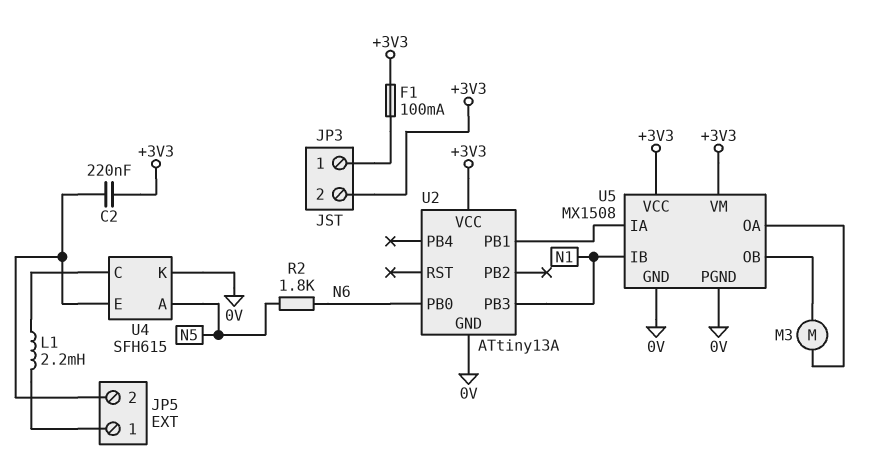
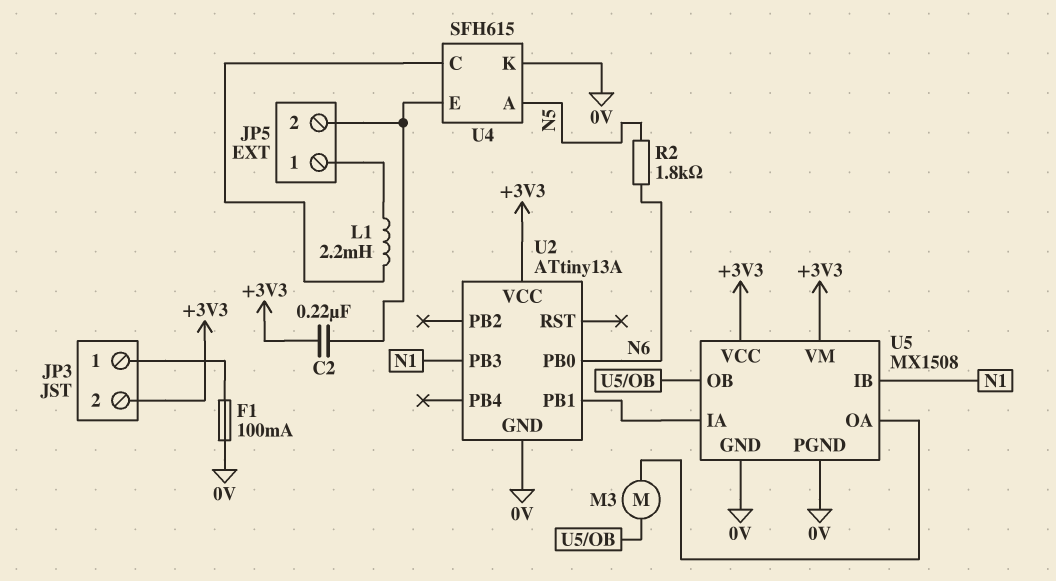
F1: 100mA (+3V3, JP3/1) -> 100mA (0V, JP3/1)

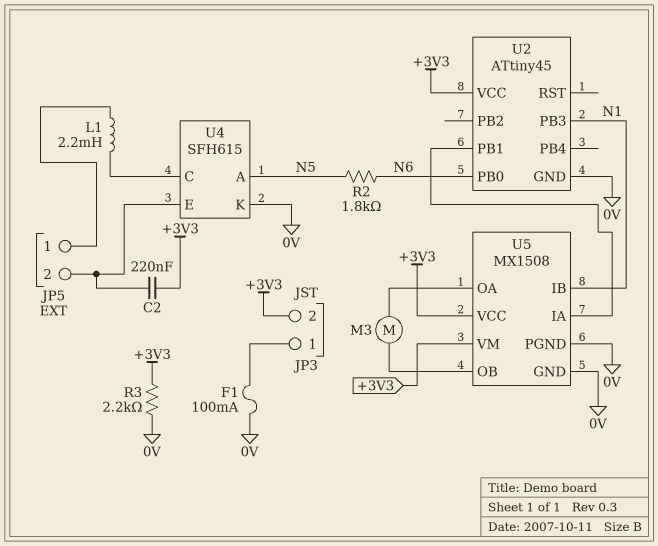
R3: none -> 2.2k (+3V3, 0V)
U2: ATtiny13A -> ATtiny45

